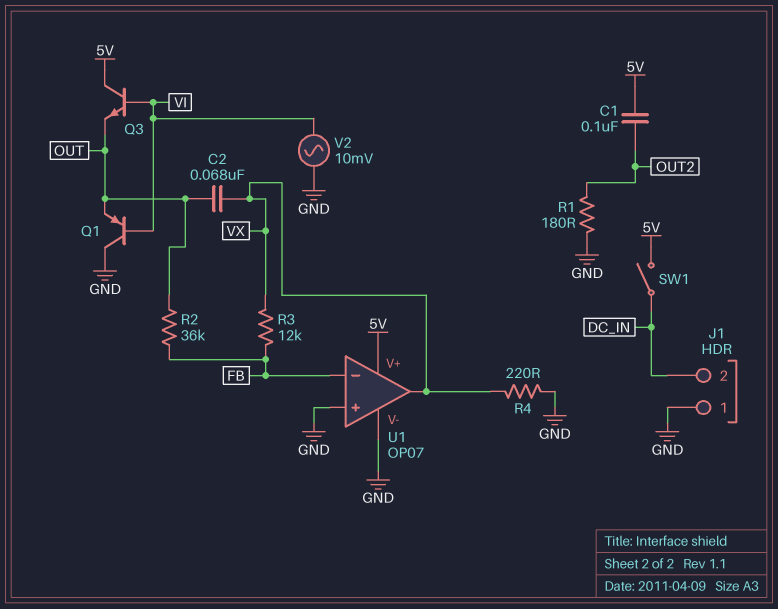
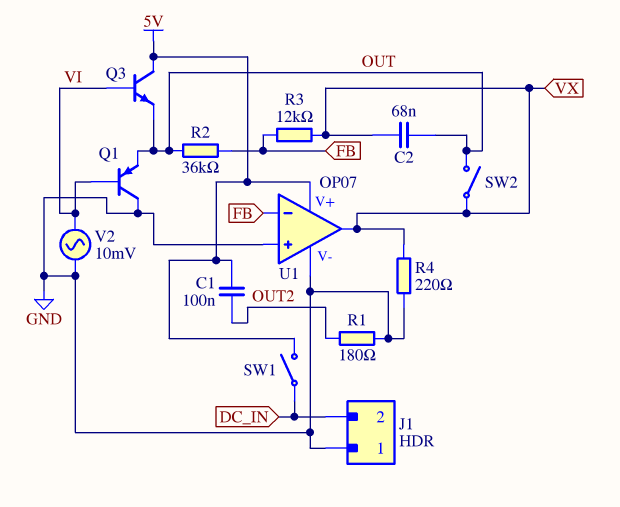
SW2: none -> switch (OUT, VX)

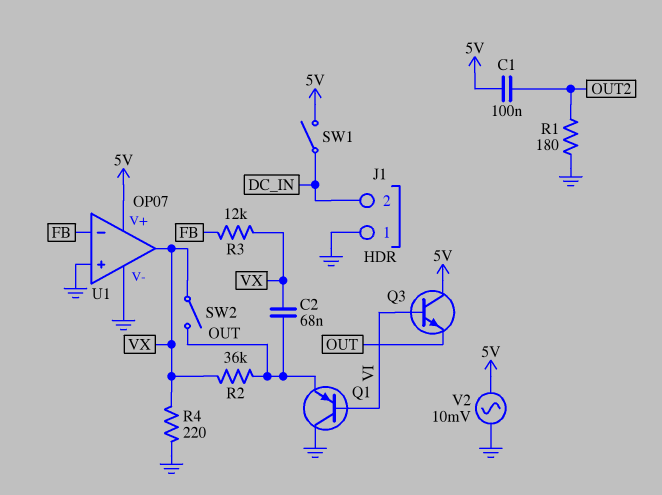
R2: 36k (FB, OUT) -> 36k (OUT, VX)
V2: AC 10mV (GND, VI) -> AC 10mV (5V, GND)

